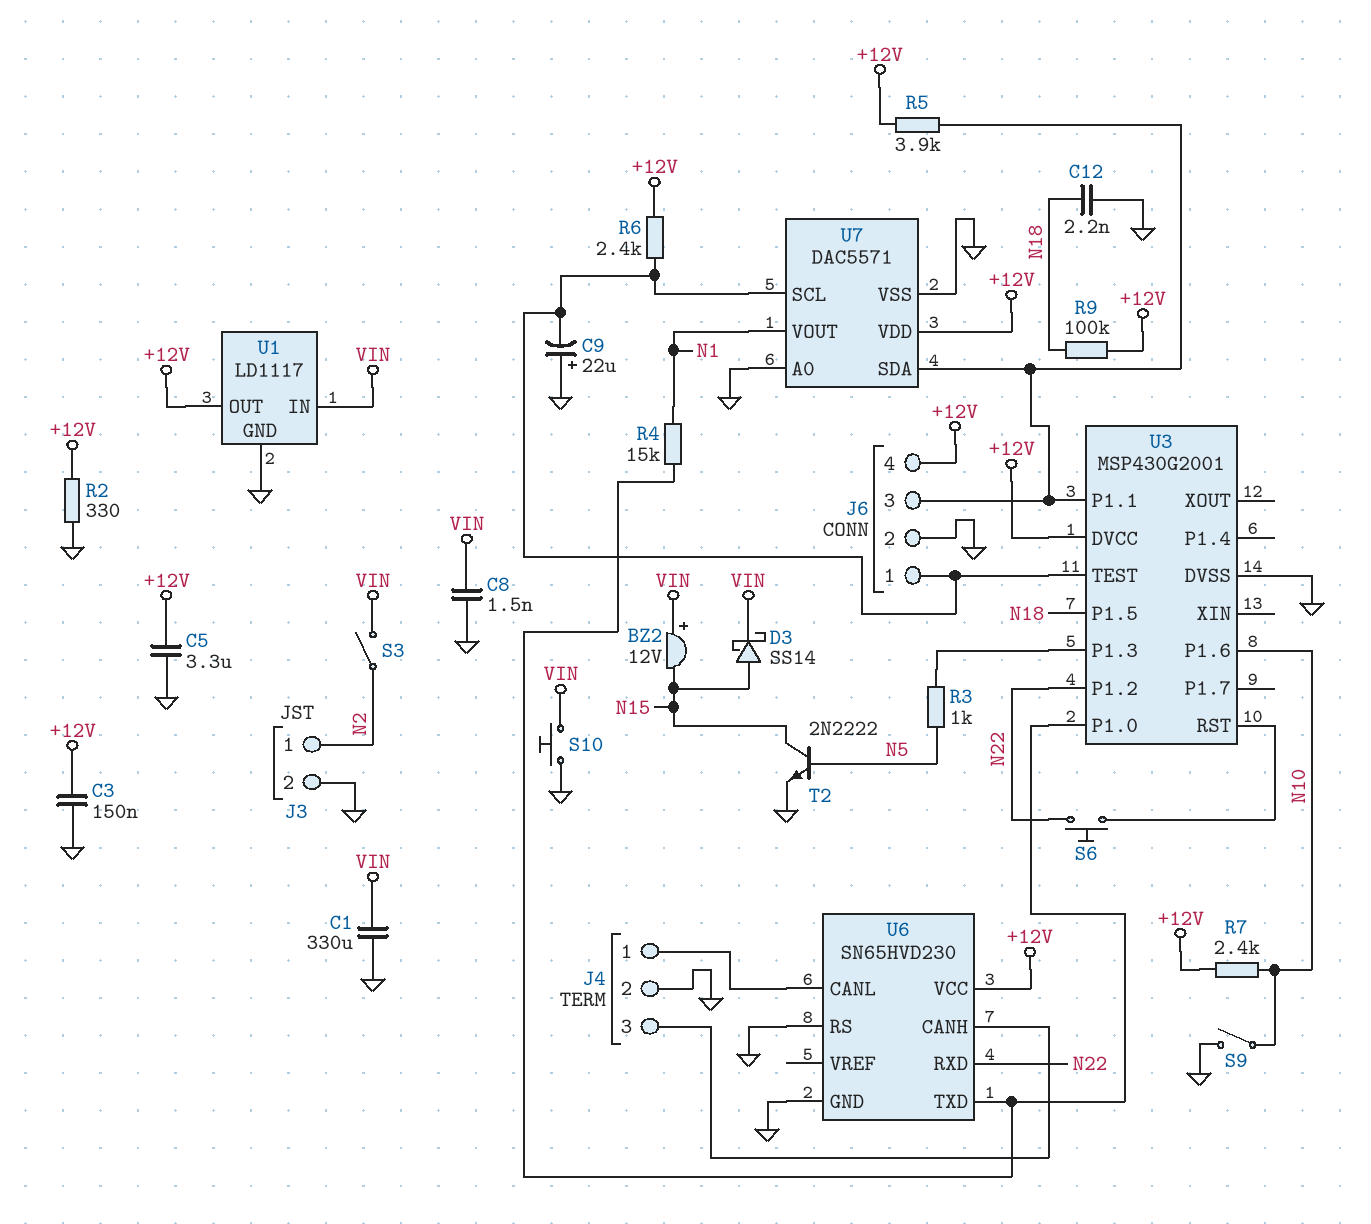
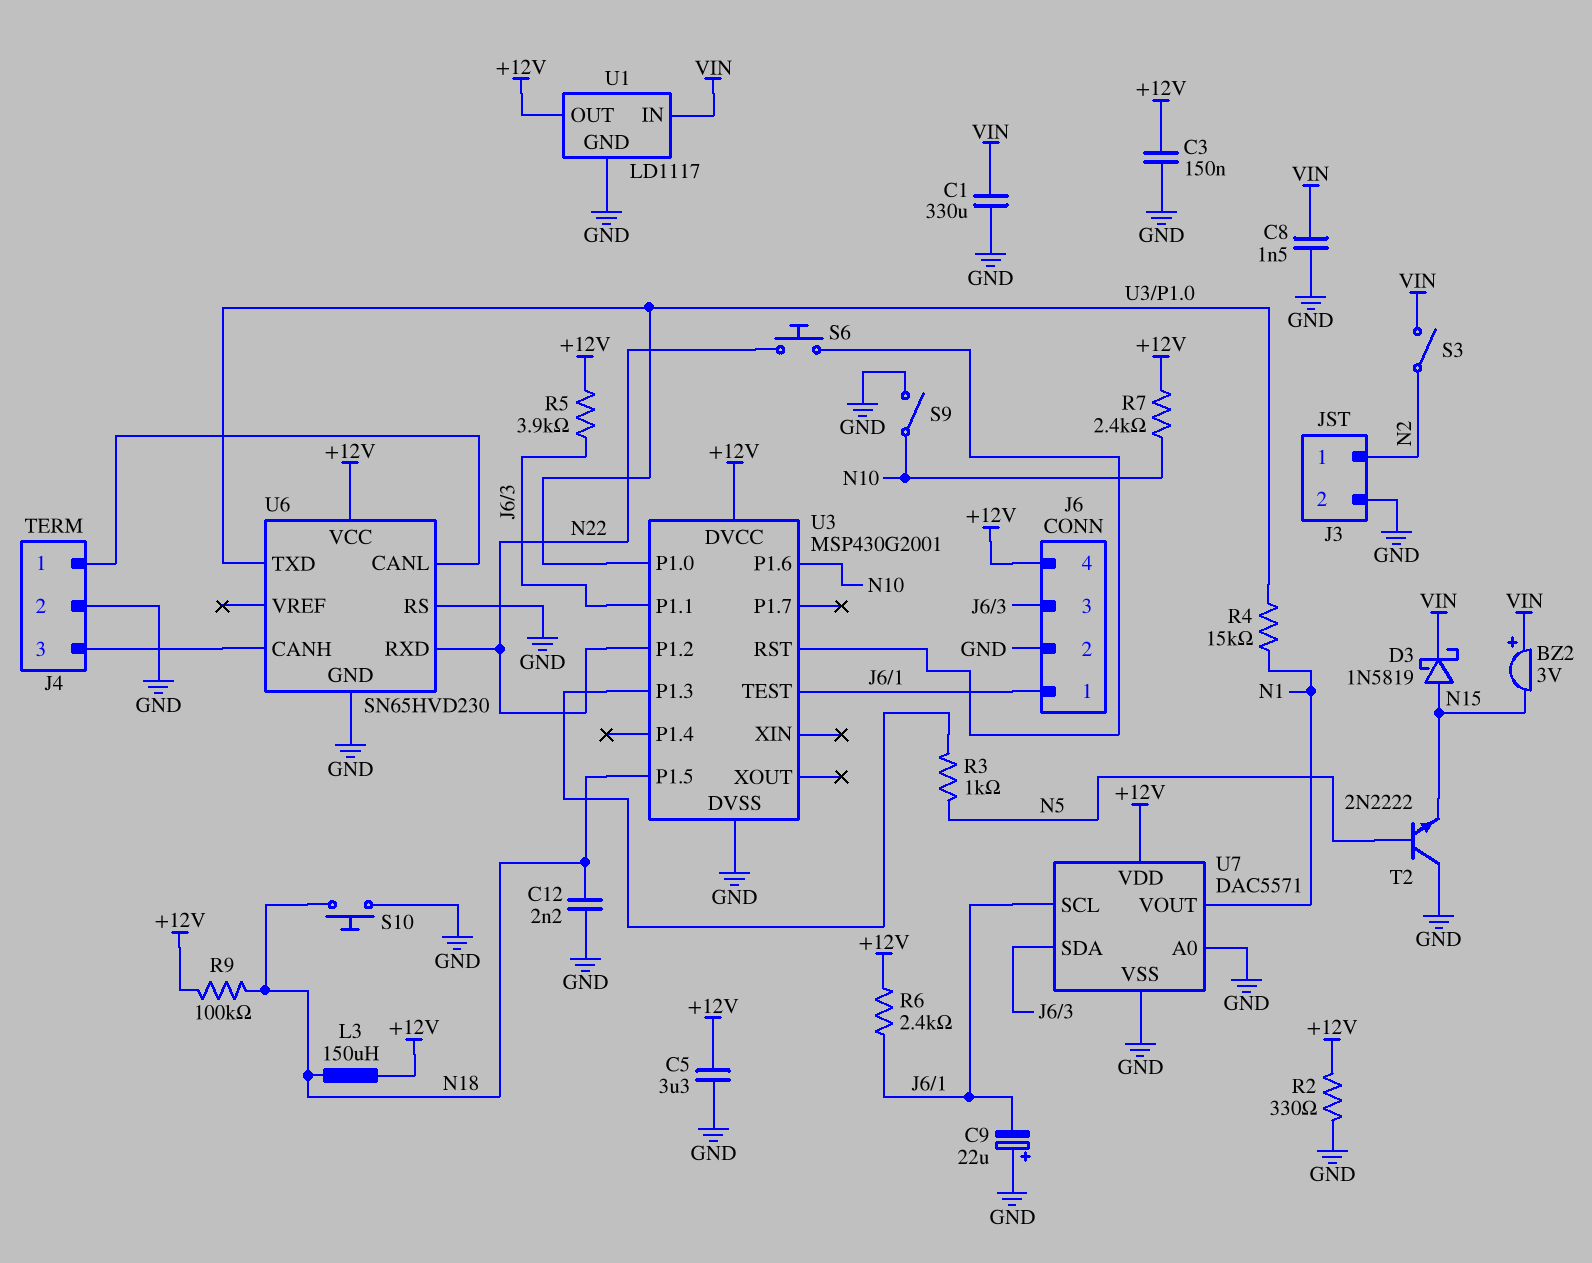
BZ2: buzzer 12V (plus VIN, minus N15) -> buzzer 3V (plus VIN, minus N15)
D3: schottky SS14 (A N15, K VIN) -> schottky 1N5819 (A N15, K VIN)
L3: none -> 150uH (+12V, N18)
S10: button (GND, VIN) -> button (GND, N18)
T2: NPN 2N2222 (B N5, C N15, E GND) -> NPN 2N2222 (B N5, C GND, E N15)

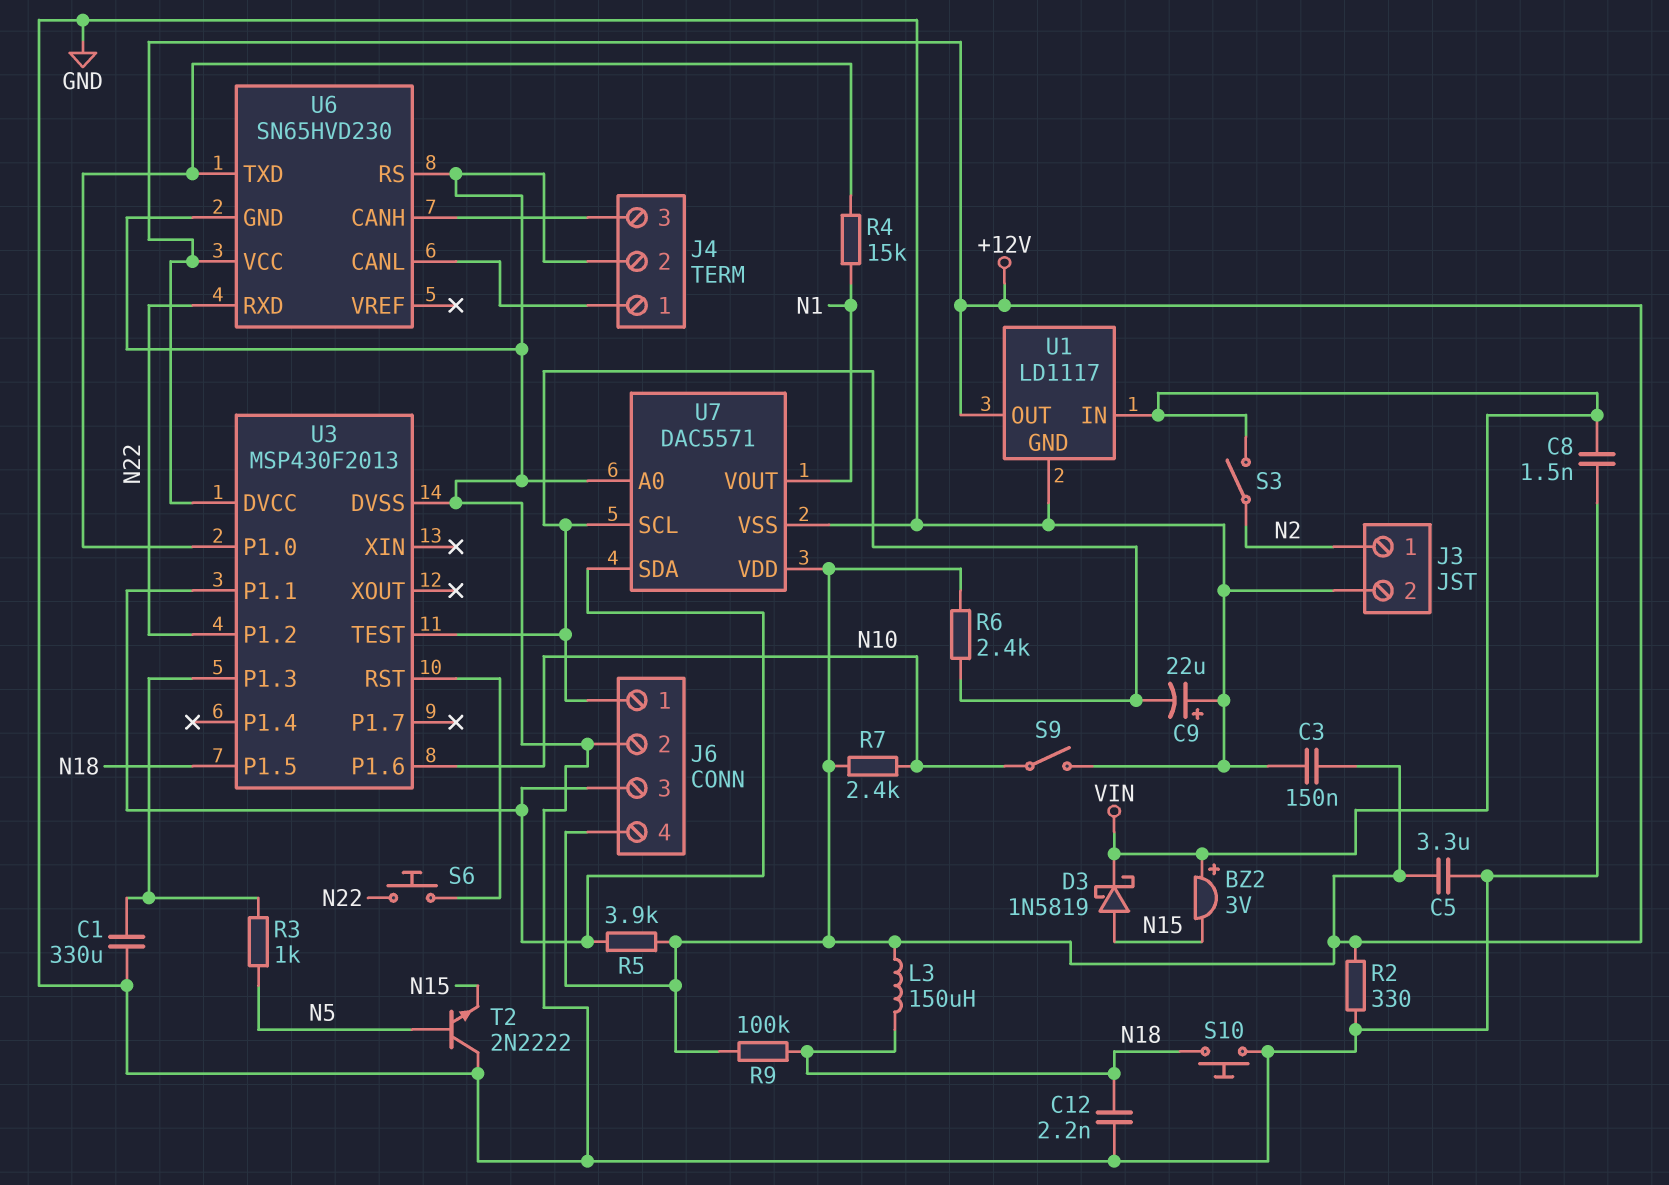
C1: 330uF (GND, VIN) -> 330uF (GND, U3/P1.3)
U3: MSP430G2001 -> MSP430F2013

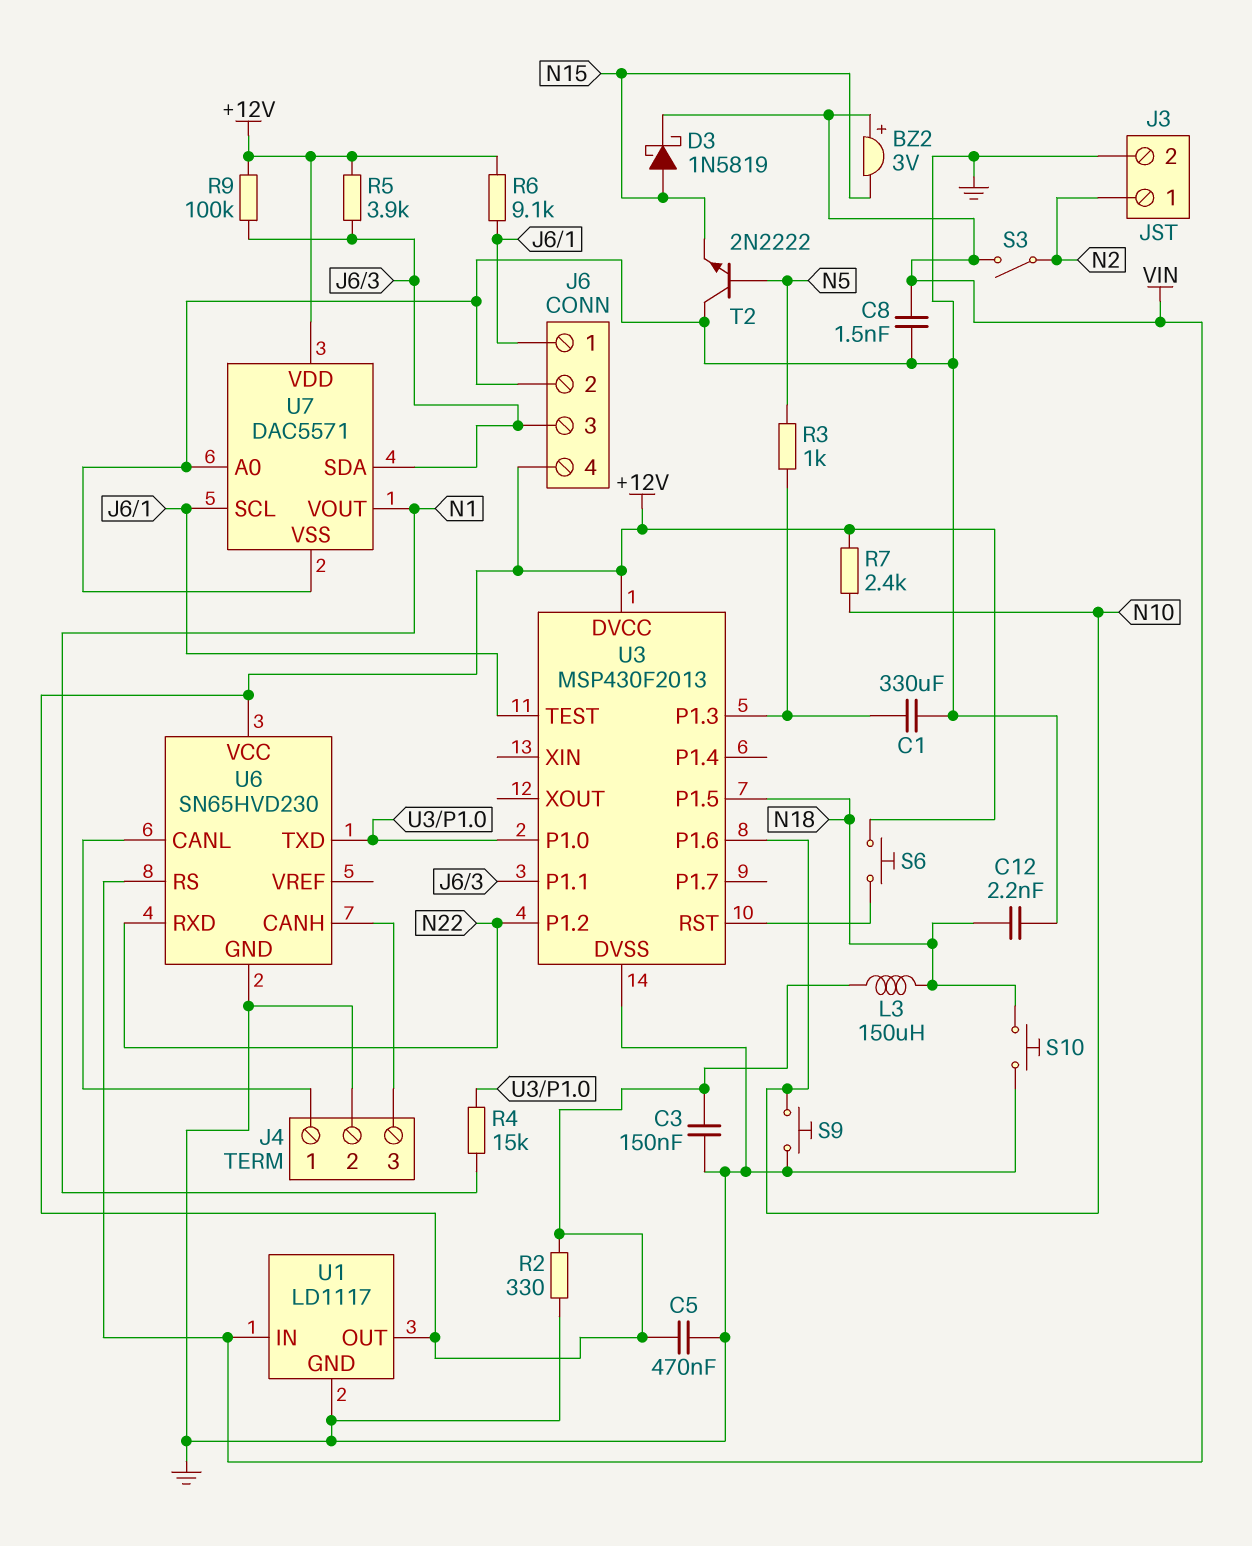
C5: 3.3uF (+12V, GND) -> 470nF (+12V, GND)
C9: 22uF (plus GND, minus J6/1) -> none
R6: 2.4k (+12V, J6/1) -> 9.1k (+12V, J6/1)
R9: 100k (+12V, N18) -> 100k (+12V, J6/3)
S6: button (N22, U3/RST) -> button (+12V, U3/RST)
S9: switch (GND, N10) -> button (GND, N10)
U6 pin RS: GND -> VIN

